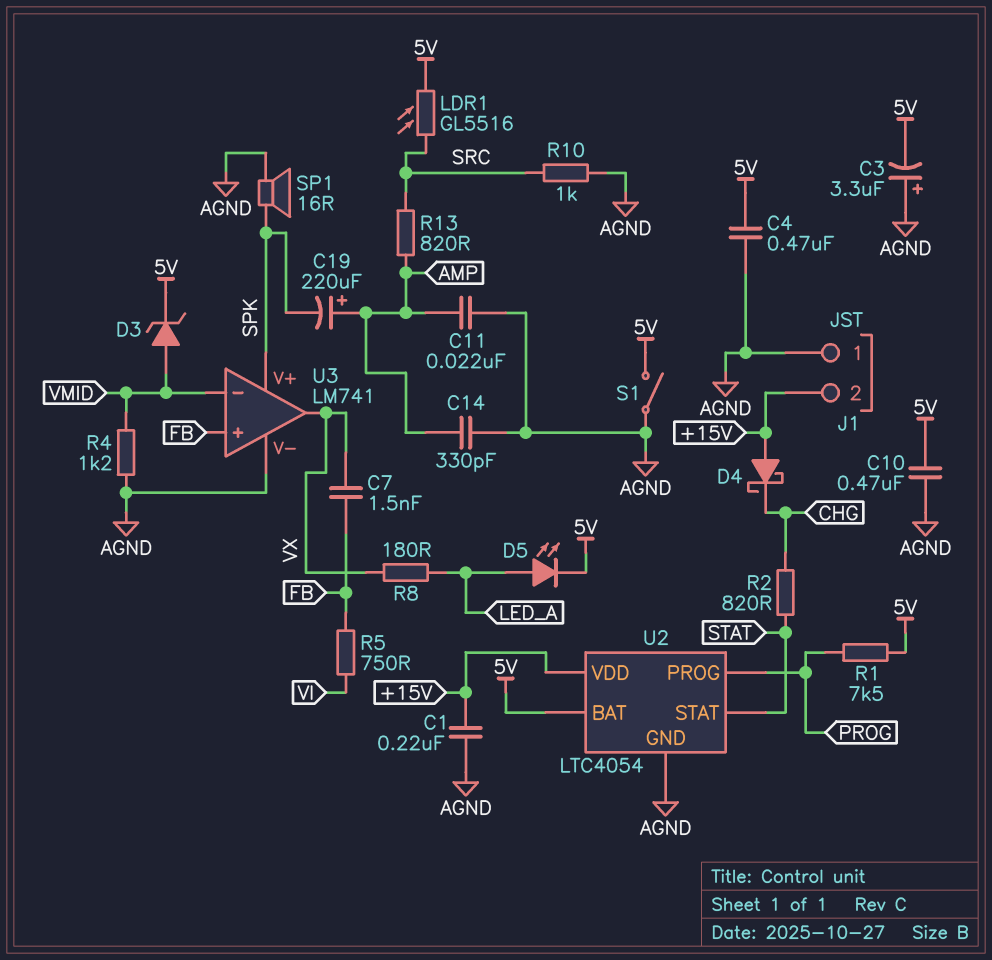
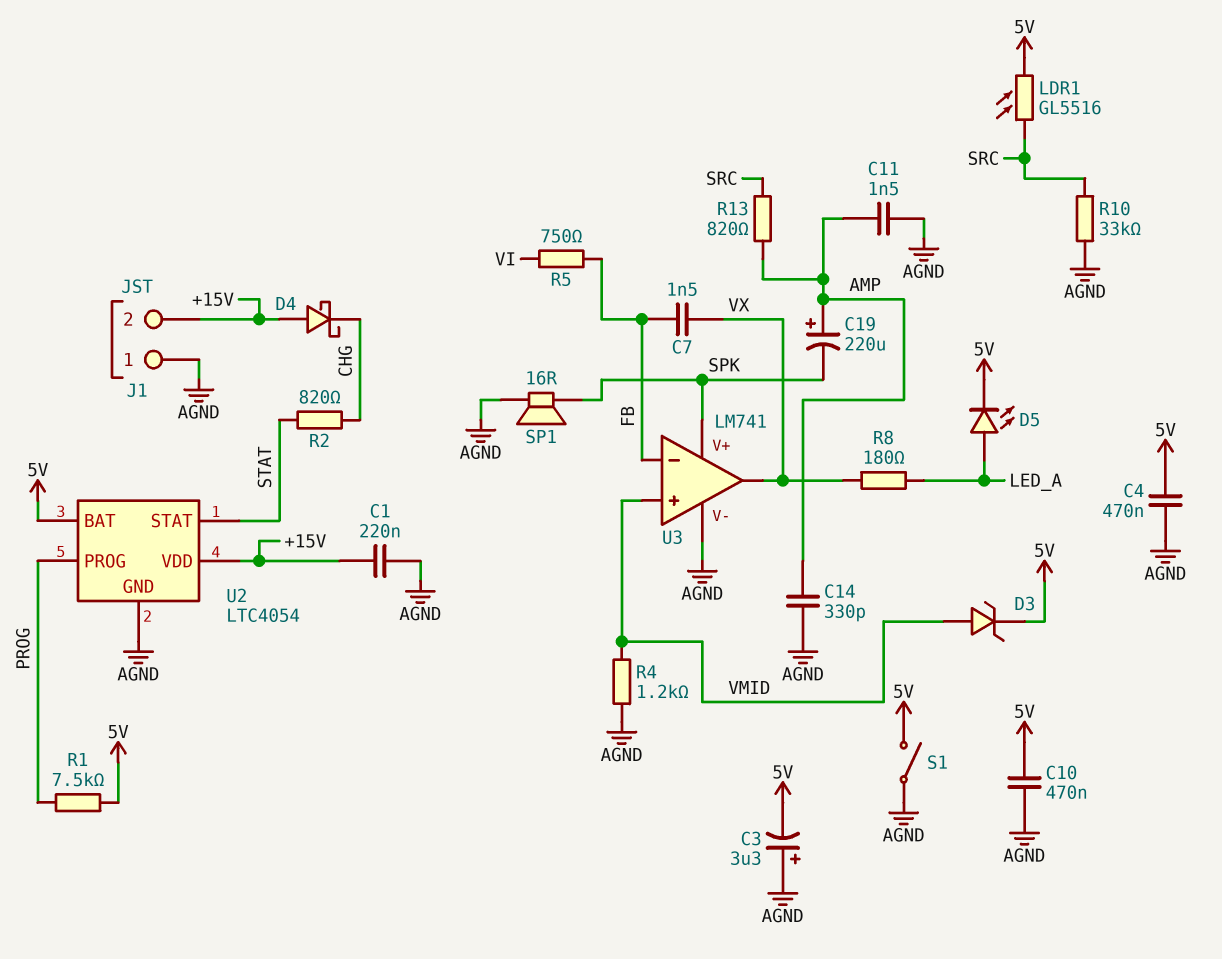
C11: 22nF (AGND, AMP) -> 1.5nF (AGND, AMP)
R10: 1k (AGND, SRC) -> 33k (AGND, SRC)
U3 pin in+: FB -> VMID
U3 pin in-: VMID -> FB

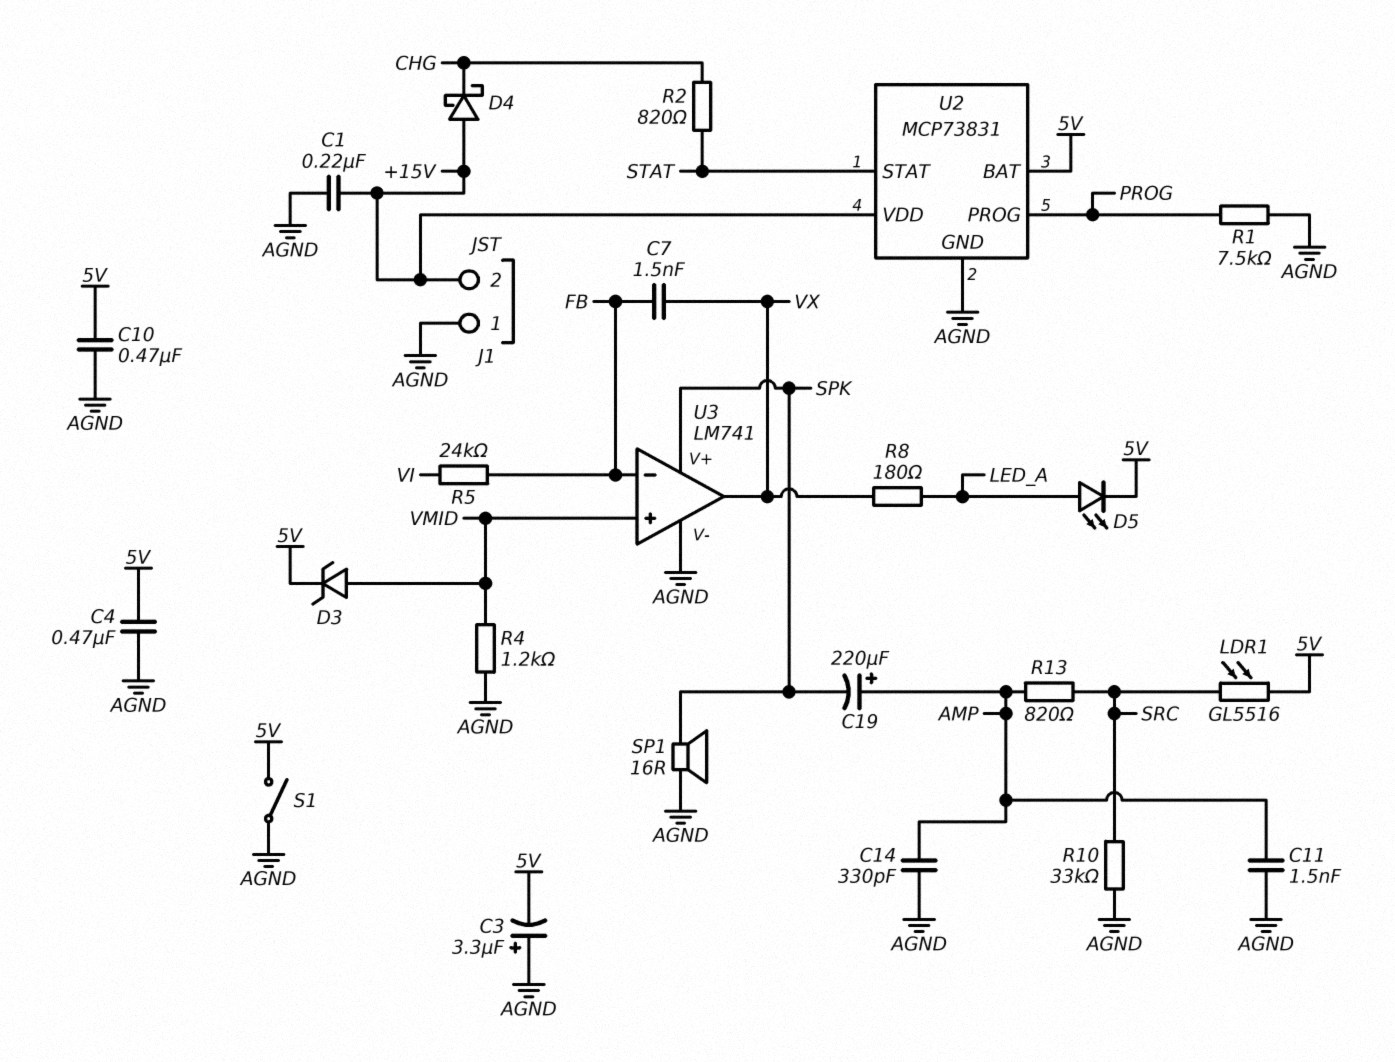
R1: 7.5k (5V, PROG) -> 7.5k (AGND, PROG)
R5: 750 (FB, VI) -> 24k (FB, VI)
U2: LTC4054 -> MCP73831

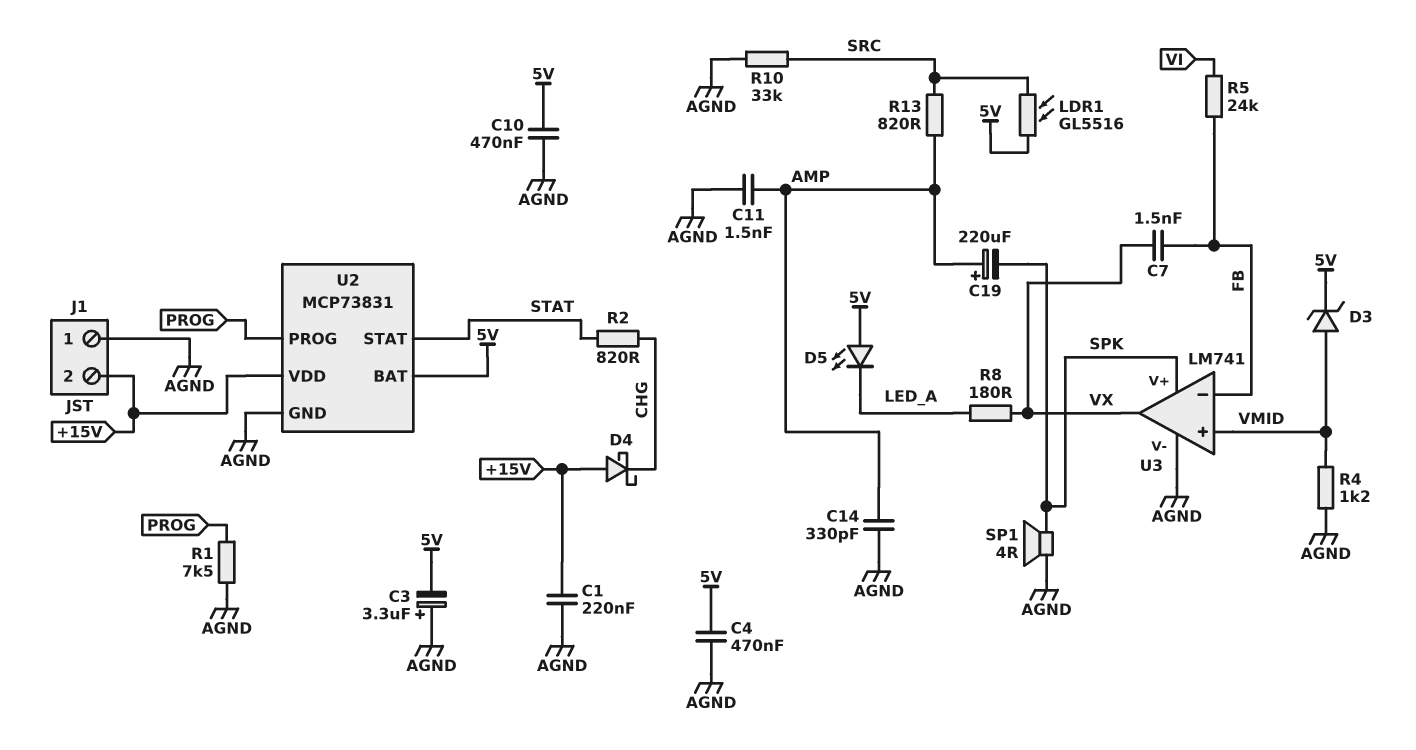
D5: LED (A LED_A, K 5V) -> LED (A 5V, K LED_A)
S1: switch (5V, AGND) -> none
SP1: speaker 16R (AGND, SPK) -> speaker 4R (AGND, SPK)

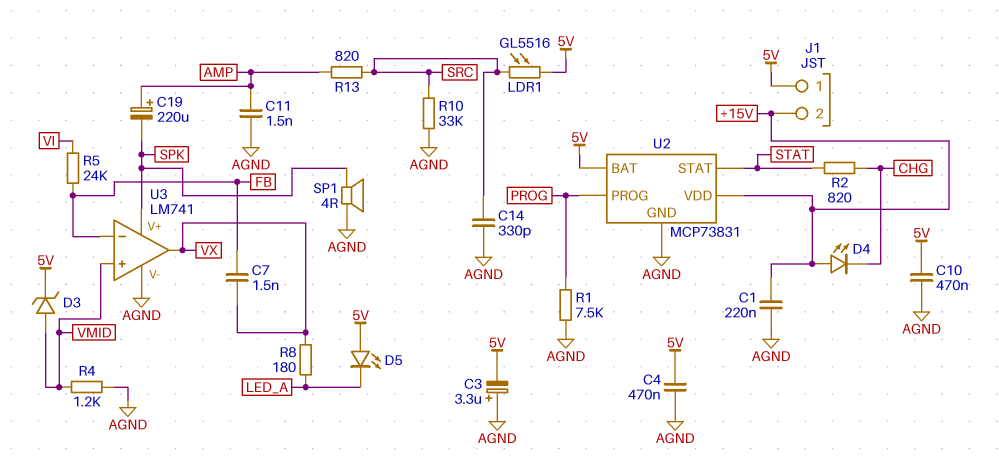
C14: 330pF (AGND, AMP) -> 330pF (AGND, SRC)
D4: schottky (A +15V, K CHG) -> LED (A +15V, K CHG)
J1 pin 1: AGND -> 5V

